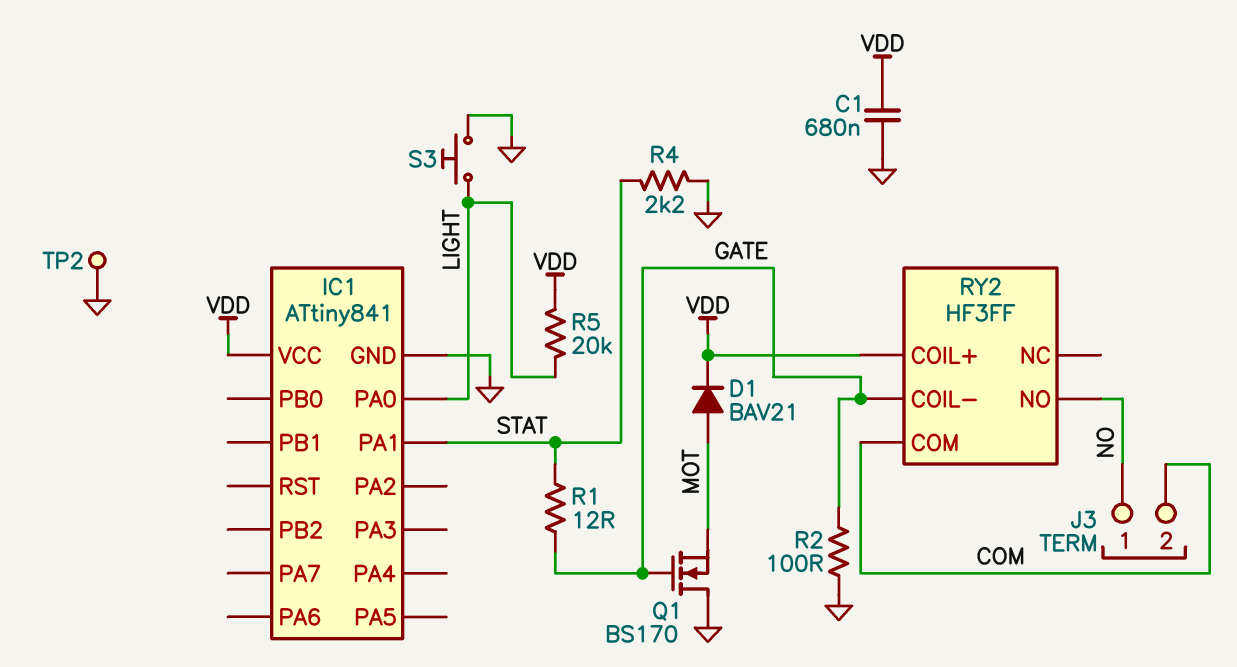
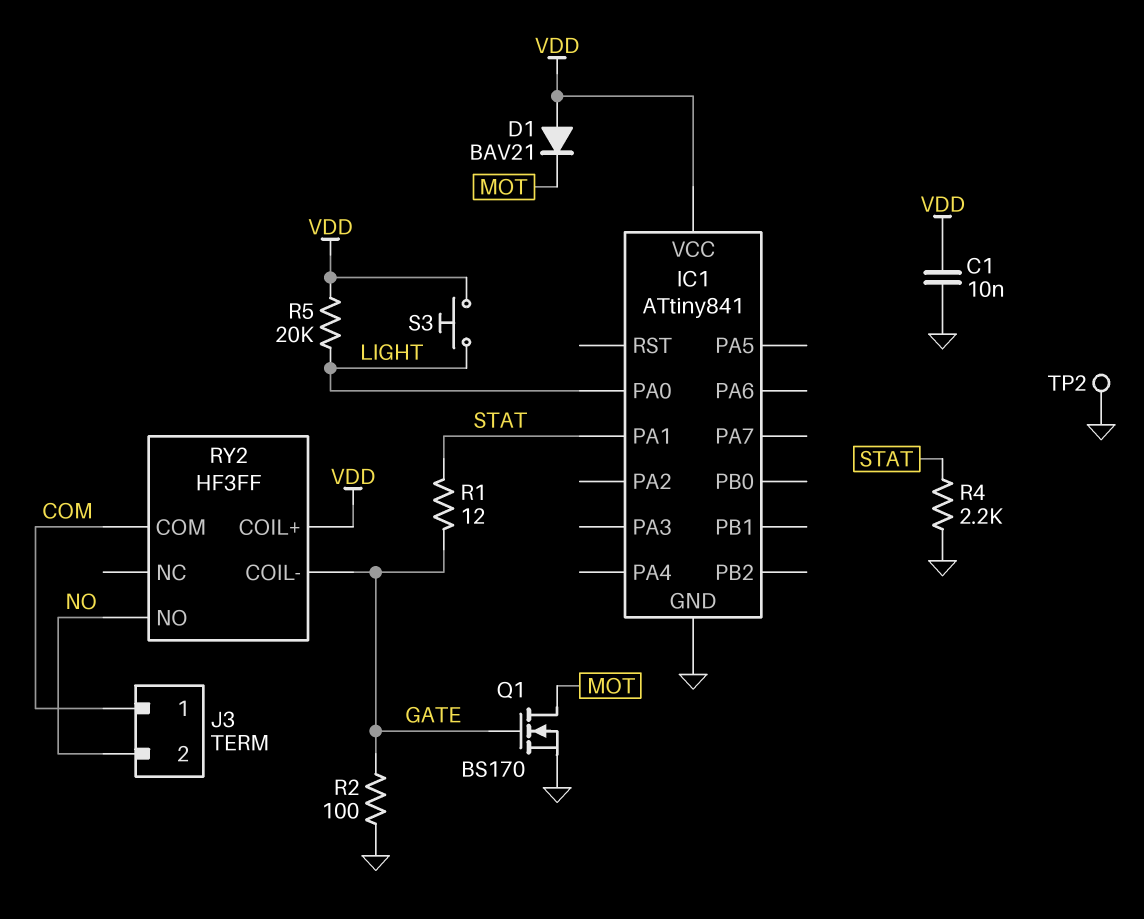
C1: 680nF (GND, VDD) -> 10nF (GND, VDD)
D1: diode BAV21 (A MOT, K VDD) -> diode BAV21 (A VDD, K MOT)
J3 pin 1: NO -> COM
J3 pin 2: COM -> NO
Q1: NMOS BS170 (G GATE, D GND, S MOT) -> NMOS BS170 (G GATE, D MOT, S GND)
S3: button (GND, LIGHT) -> button (LIGHT, VDD)

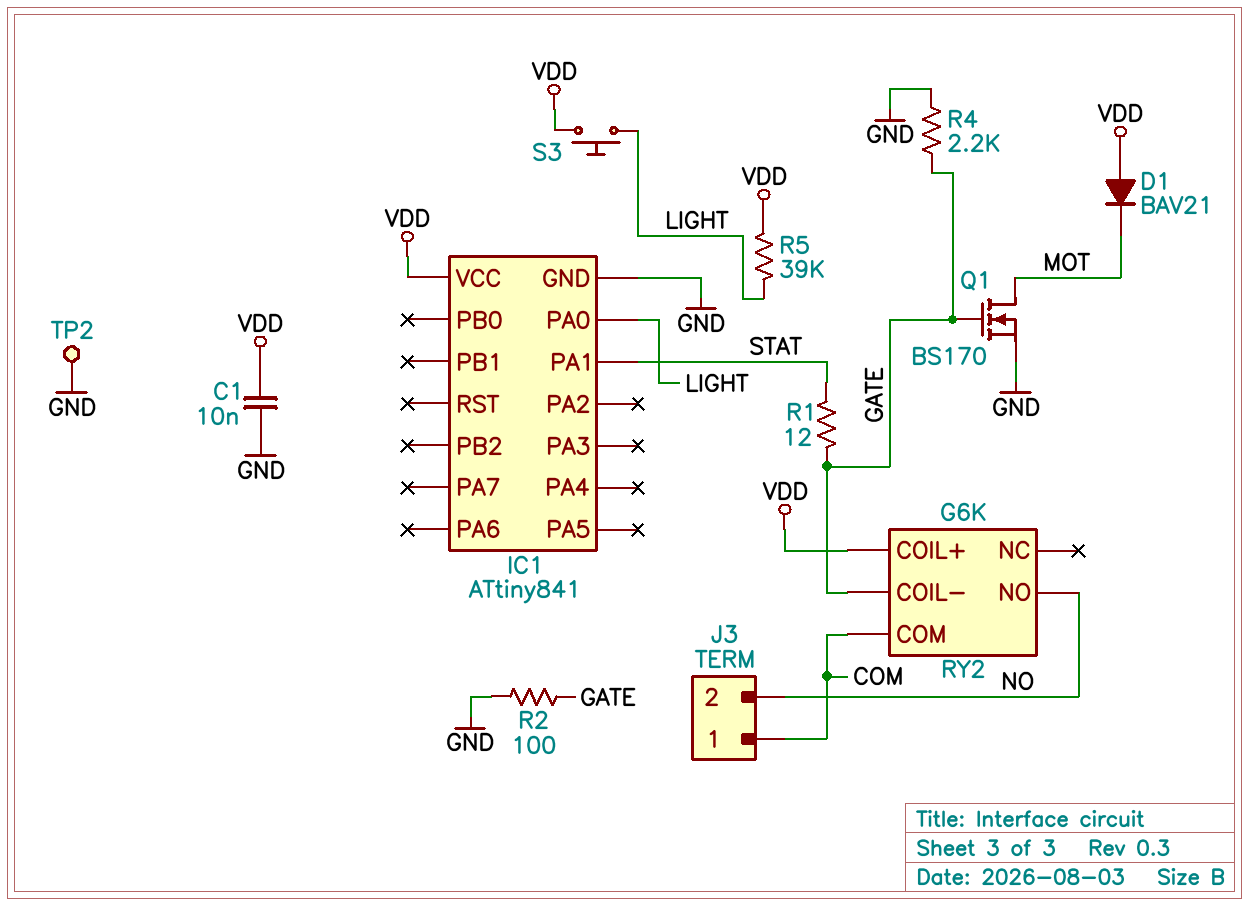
R4: 2.2k (GND, STAT) -> 2.2k (GATE, GND)
R5: 20k (LIGHT, VDD) -> 39k (LIGHT, VDD)
RY2: HF3FF -> G6K

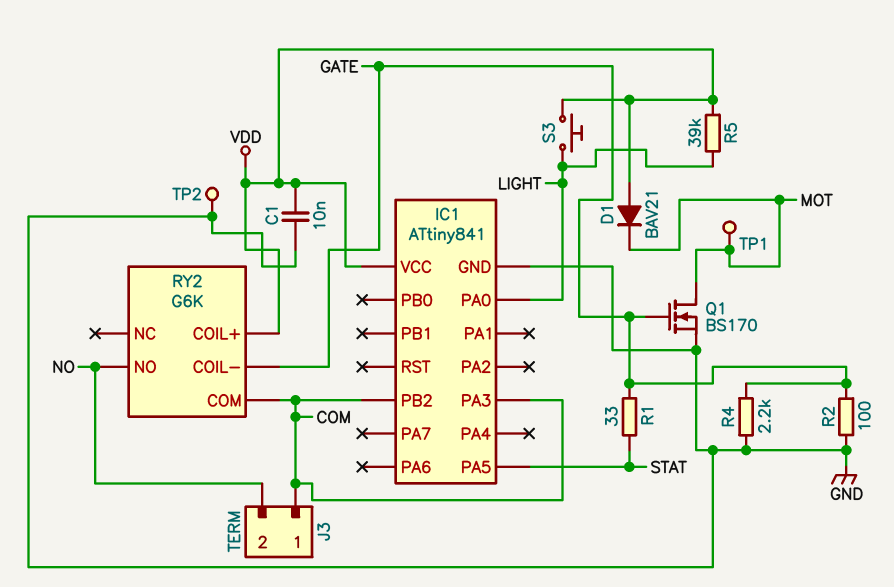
IC1 pin PA1: STAT -> none
IC1 pin PA3: none -> COM
IC1 pin PA5: none -> STAT
IC1 pin PB2: none -> COM
R1: 12 (GATE, STAT) -> 33 (GATE, STAT)
TP1: none -> test point (MOT)

